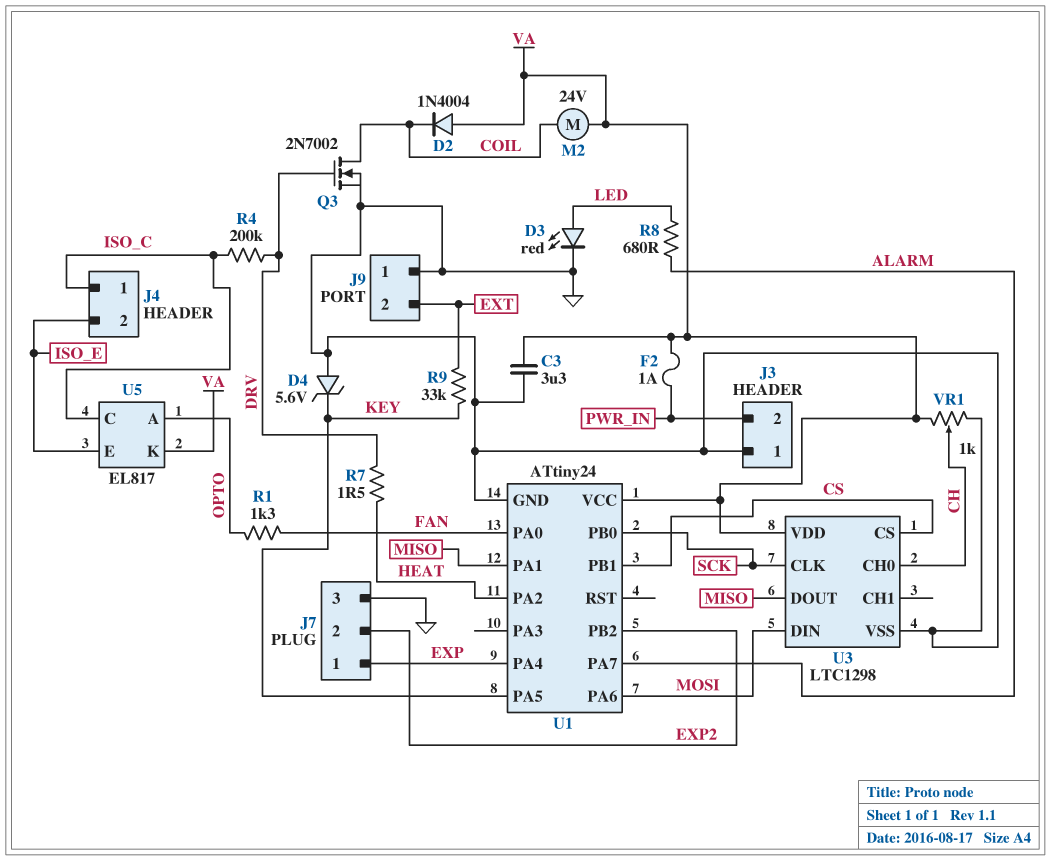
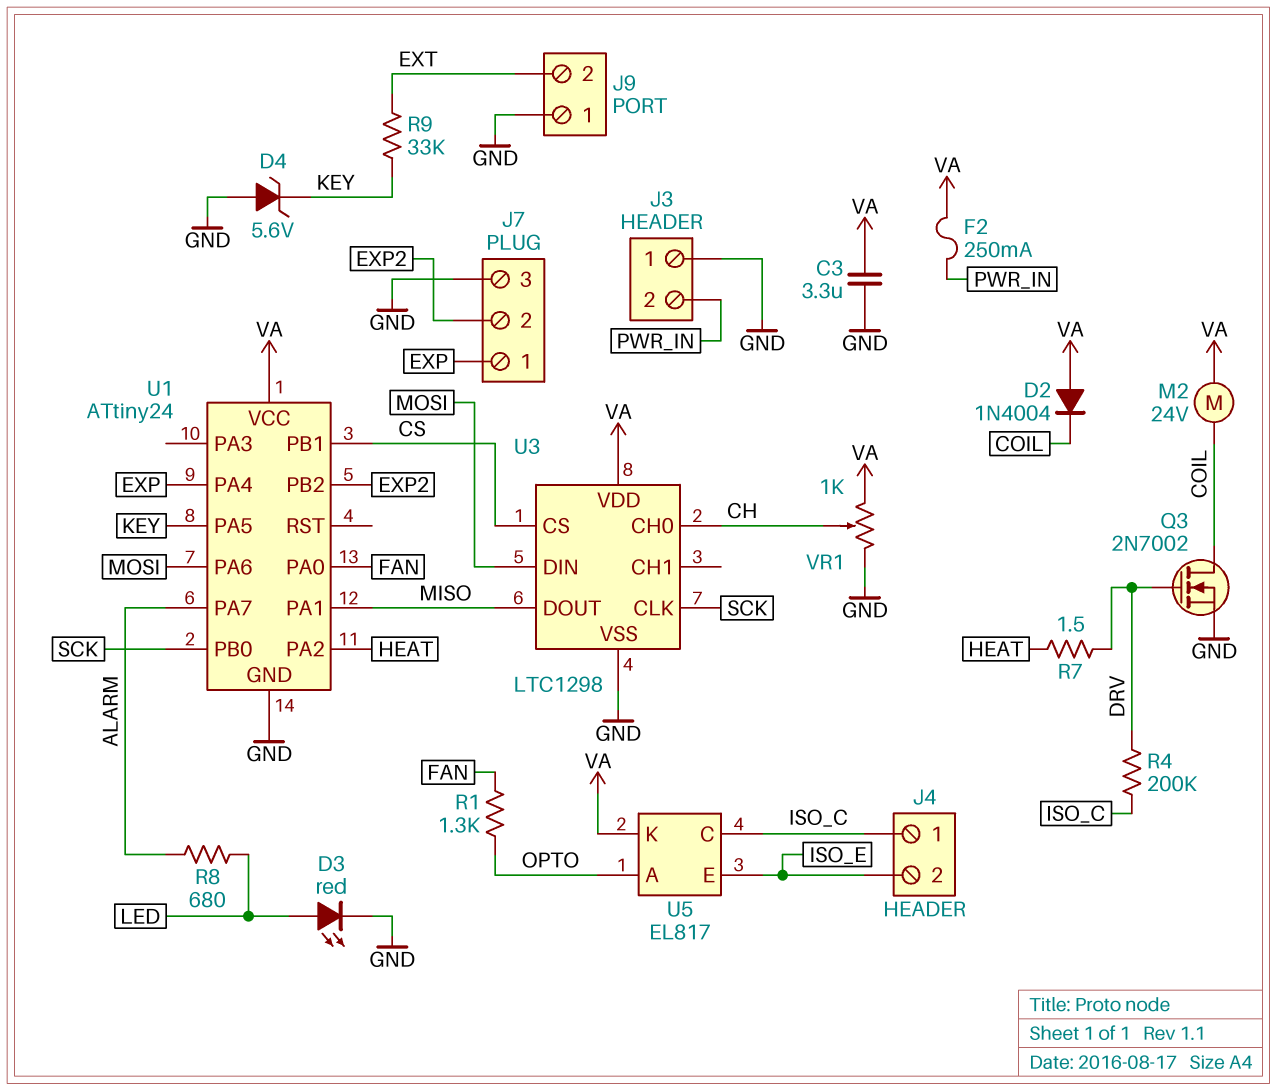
F2: 1A (PWR_IN, VA) -> 250mA (PWR_IN, VA)

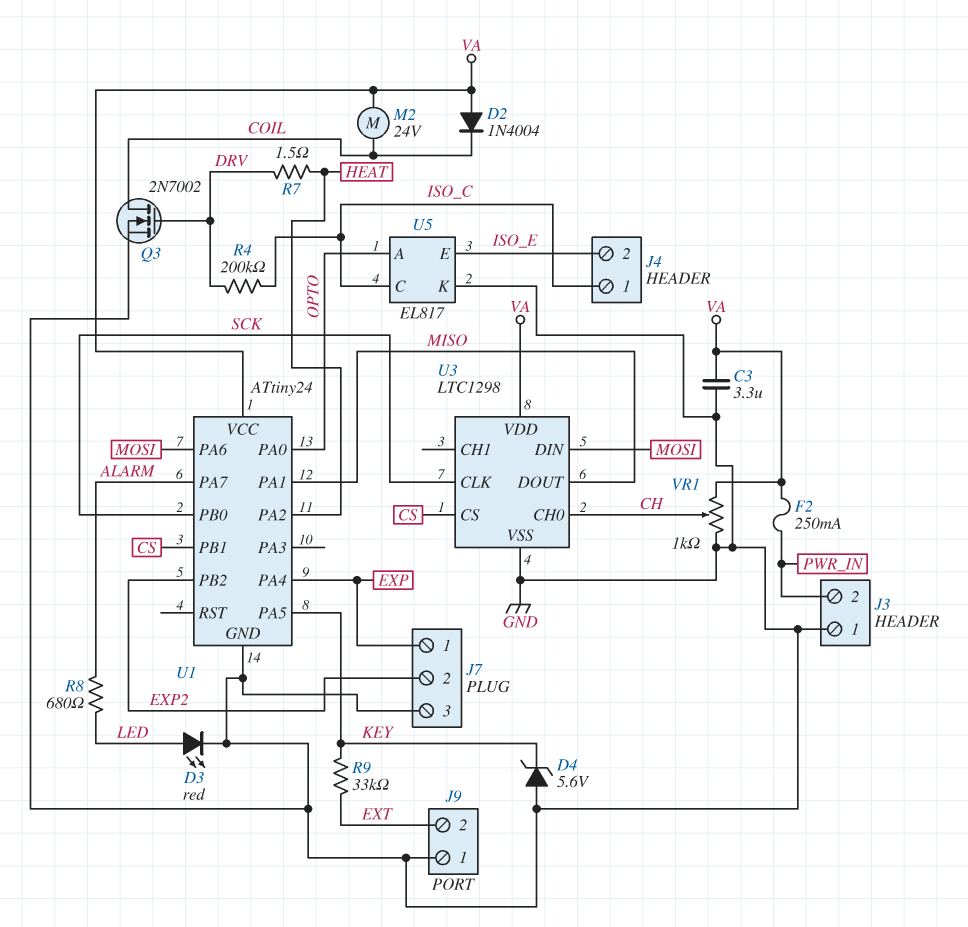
R1: 1.3k (FAN, OPTO) -> none
U1 pin PA0: FAN -> OPTO
U5 pin K: VA -> GND

